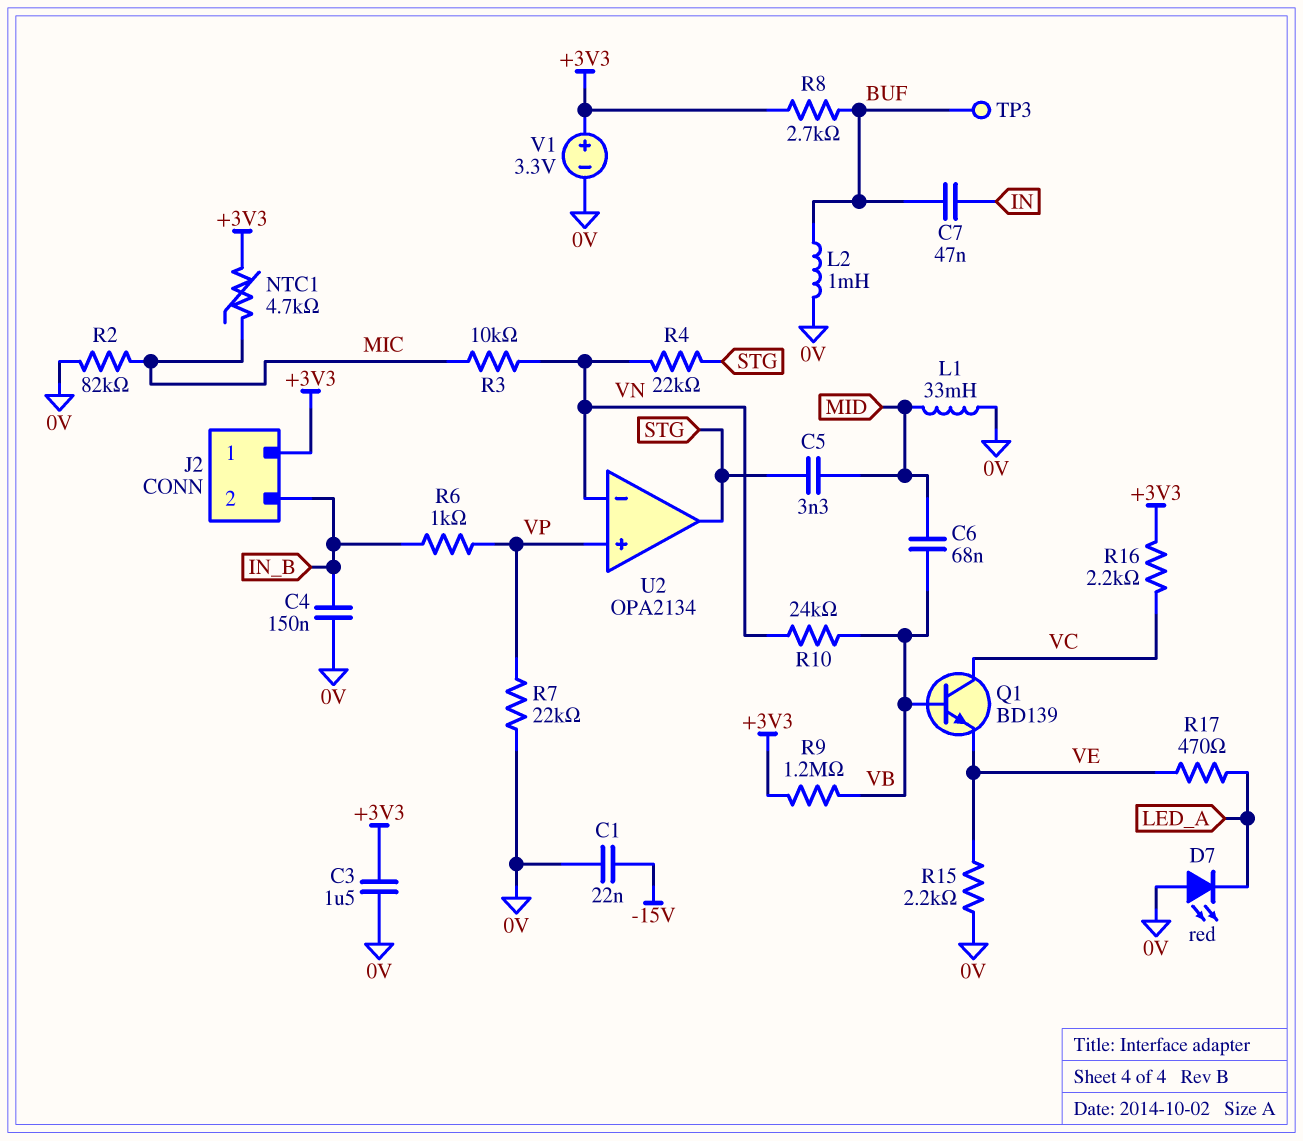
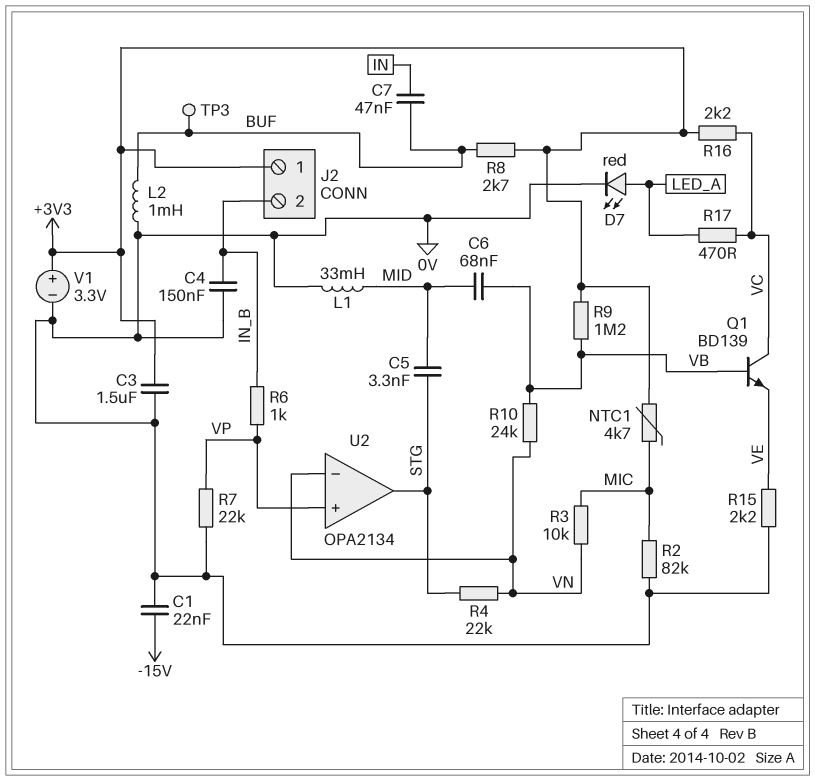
D7: LED red (A 0V, K LED_A) -> LED red (A LED_A, K 0V)
R17: 470 (LED_A, VE) -> 470 (LED_A, VC)

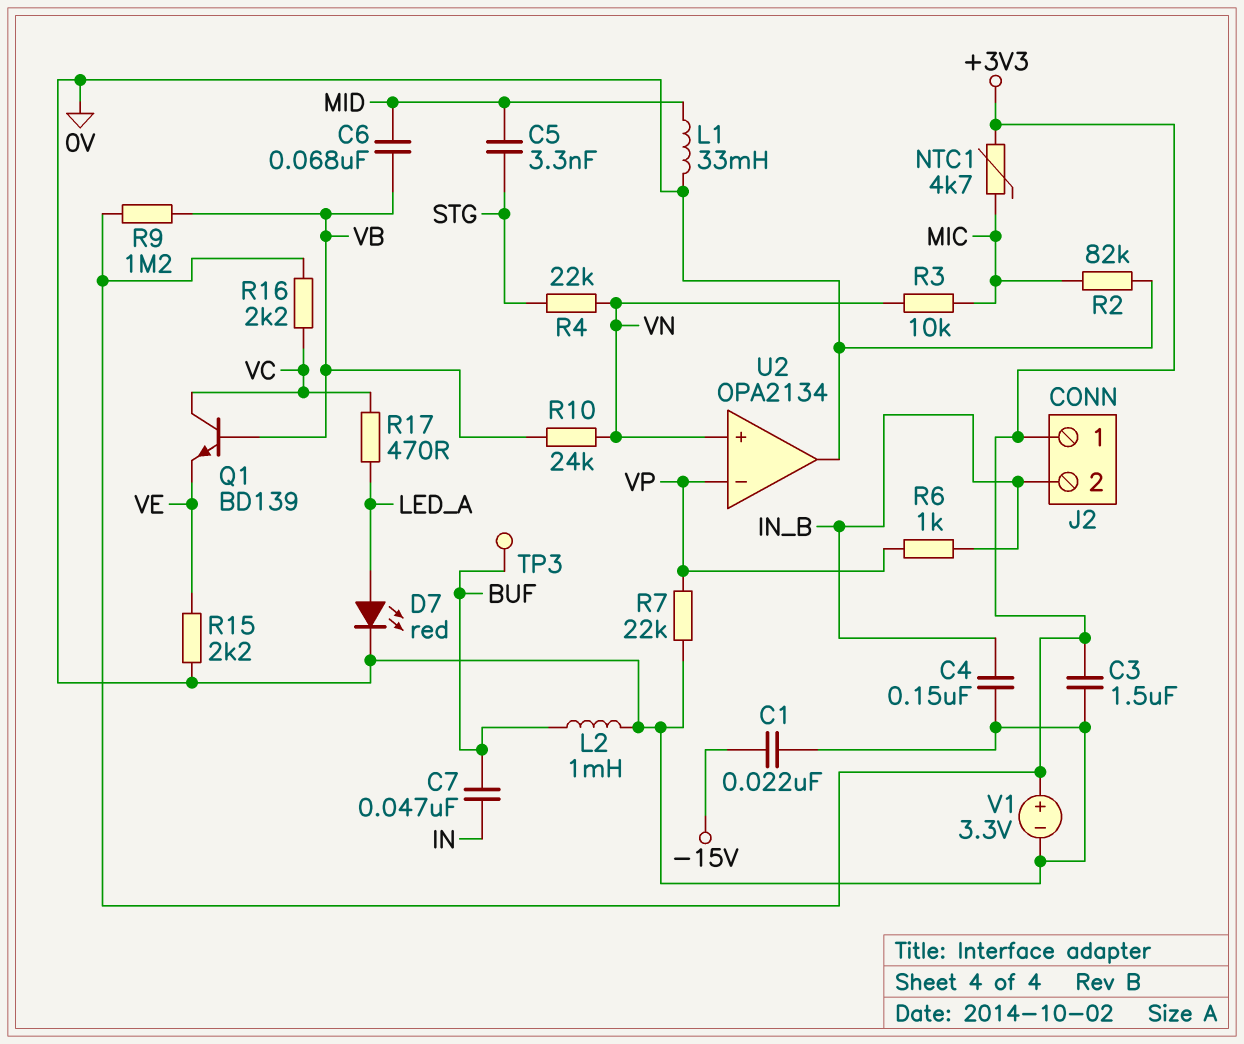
R8: 2.7k (+3V3, BUF) -> none
U2 pin in+: VP -> VN
U2 pin in-: VN -> VP
U2 pin out: STG -> 0V

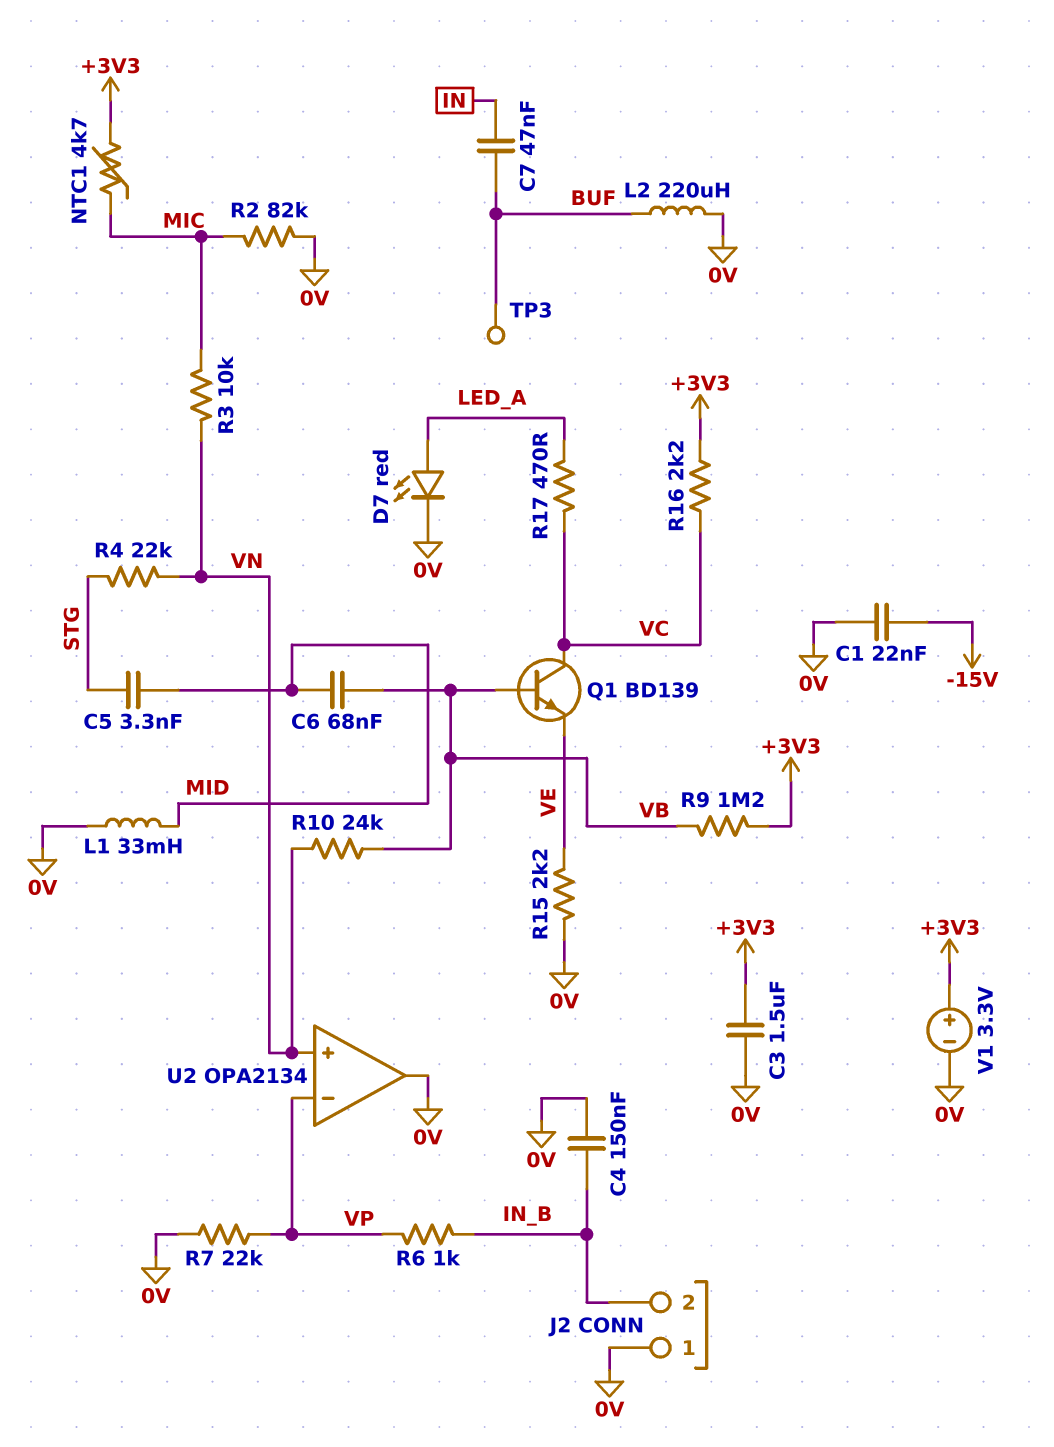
J2 pin 1: +3V3 -> 0V
L2: 1mH (0V, BUF) -> 220uH (0V, BUF)

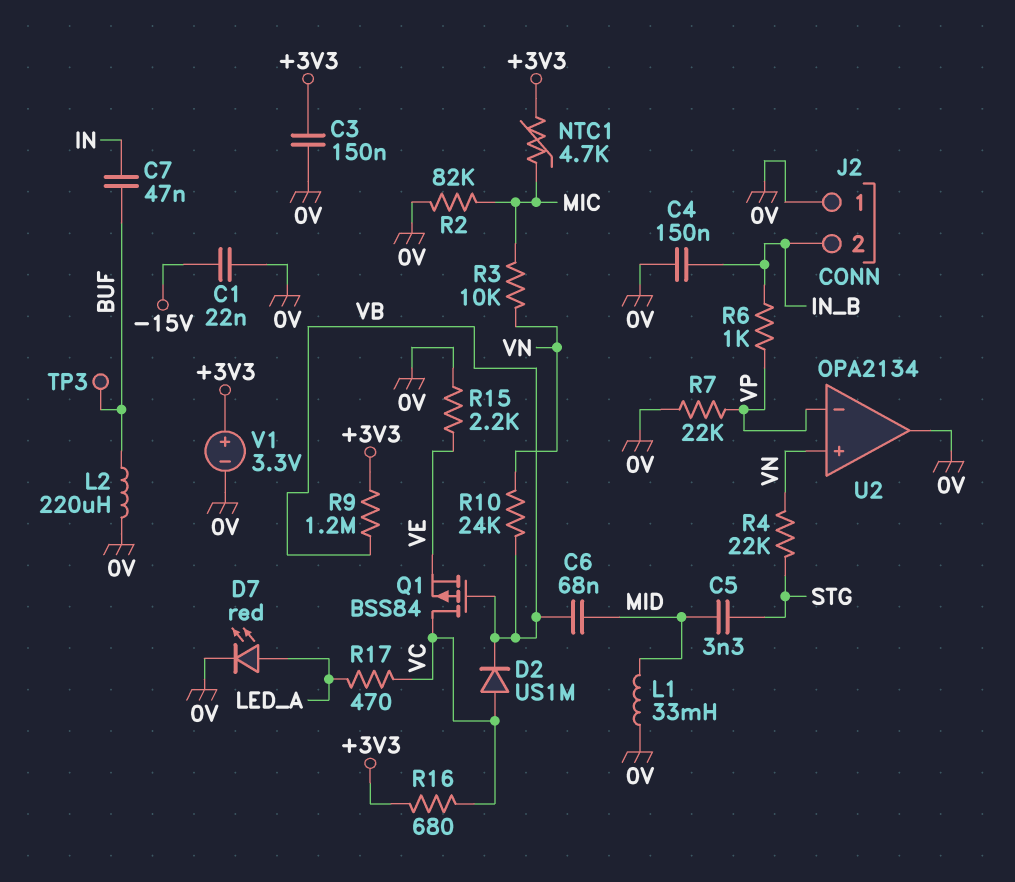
C3: 1.5uF (+3V3, 0V) -> 150nF (+3V3, 0V)
D2: none -> diode US1M (A VC, K VB)
Q1: NPN BD139 (B VB, C VC, E VE) -> PMOS BSS84 (G VB, D VC, S VE)
R16: 2.2k (+3V3, VC) -> 680 (+3V3, VC)

